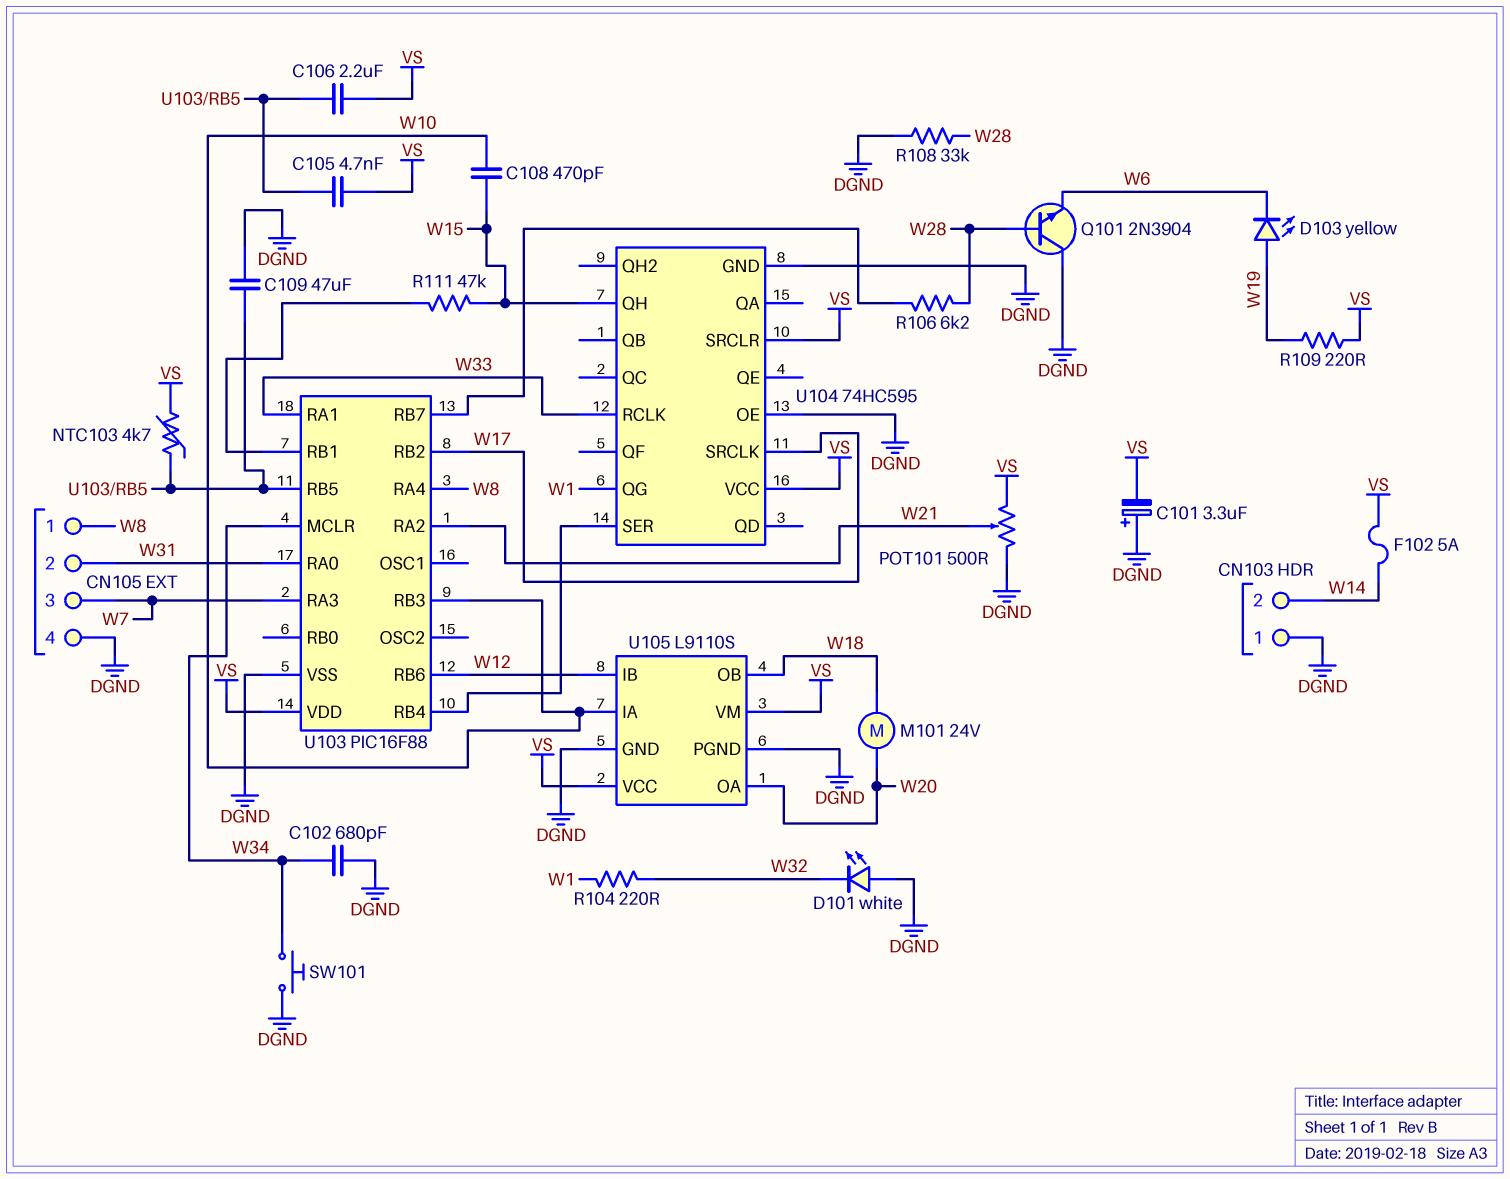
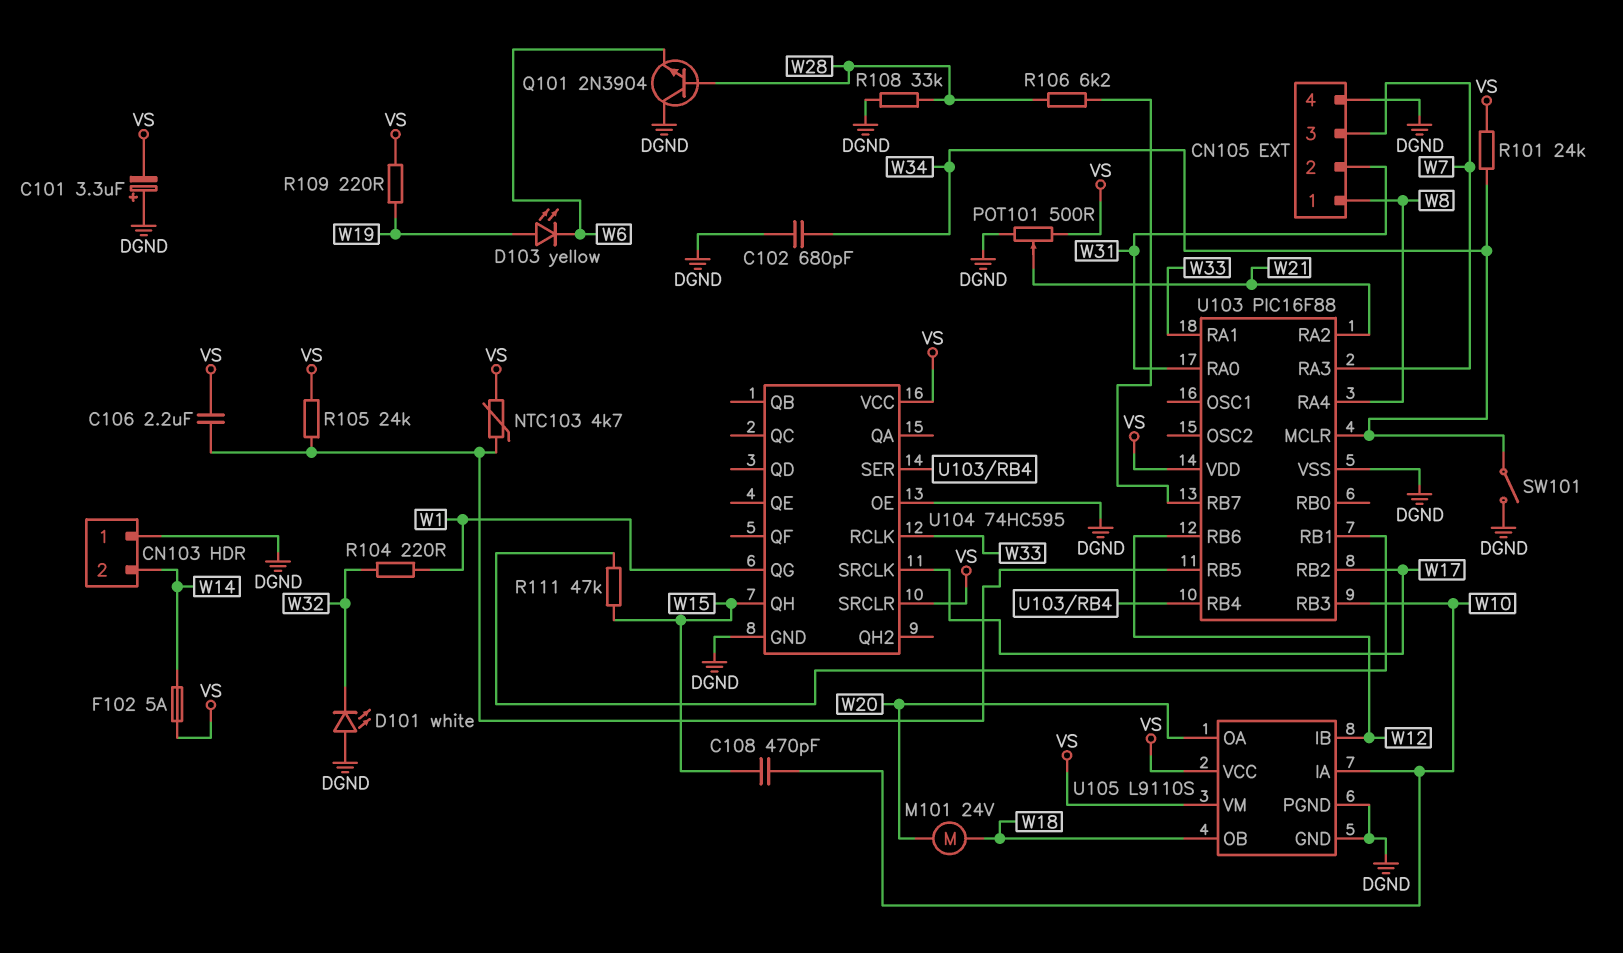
C105: 4.7nF (U103/RB5, VS) -> none
C109: 47uF (DGND, U103/RB5) -> none
R101: none -> 24k (VS, W34)
R105: none -> 24k (U103/RB5, VS)
SW101: button (DGND, W34) -> switch (DGND, W34)

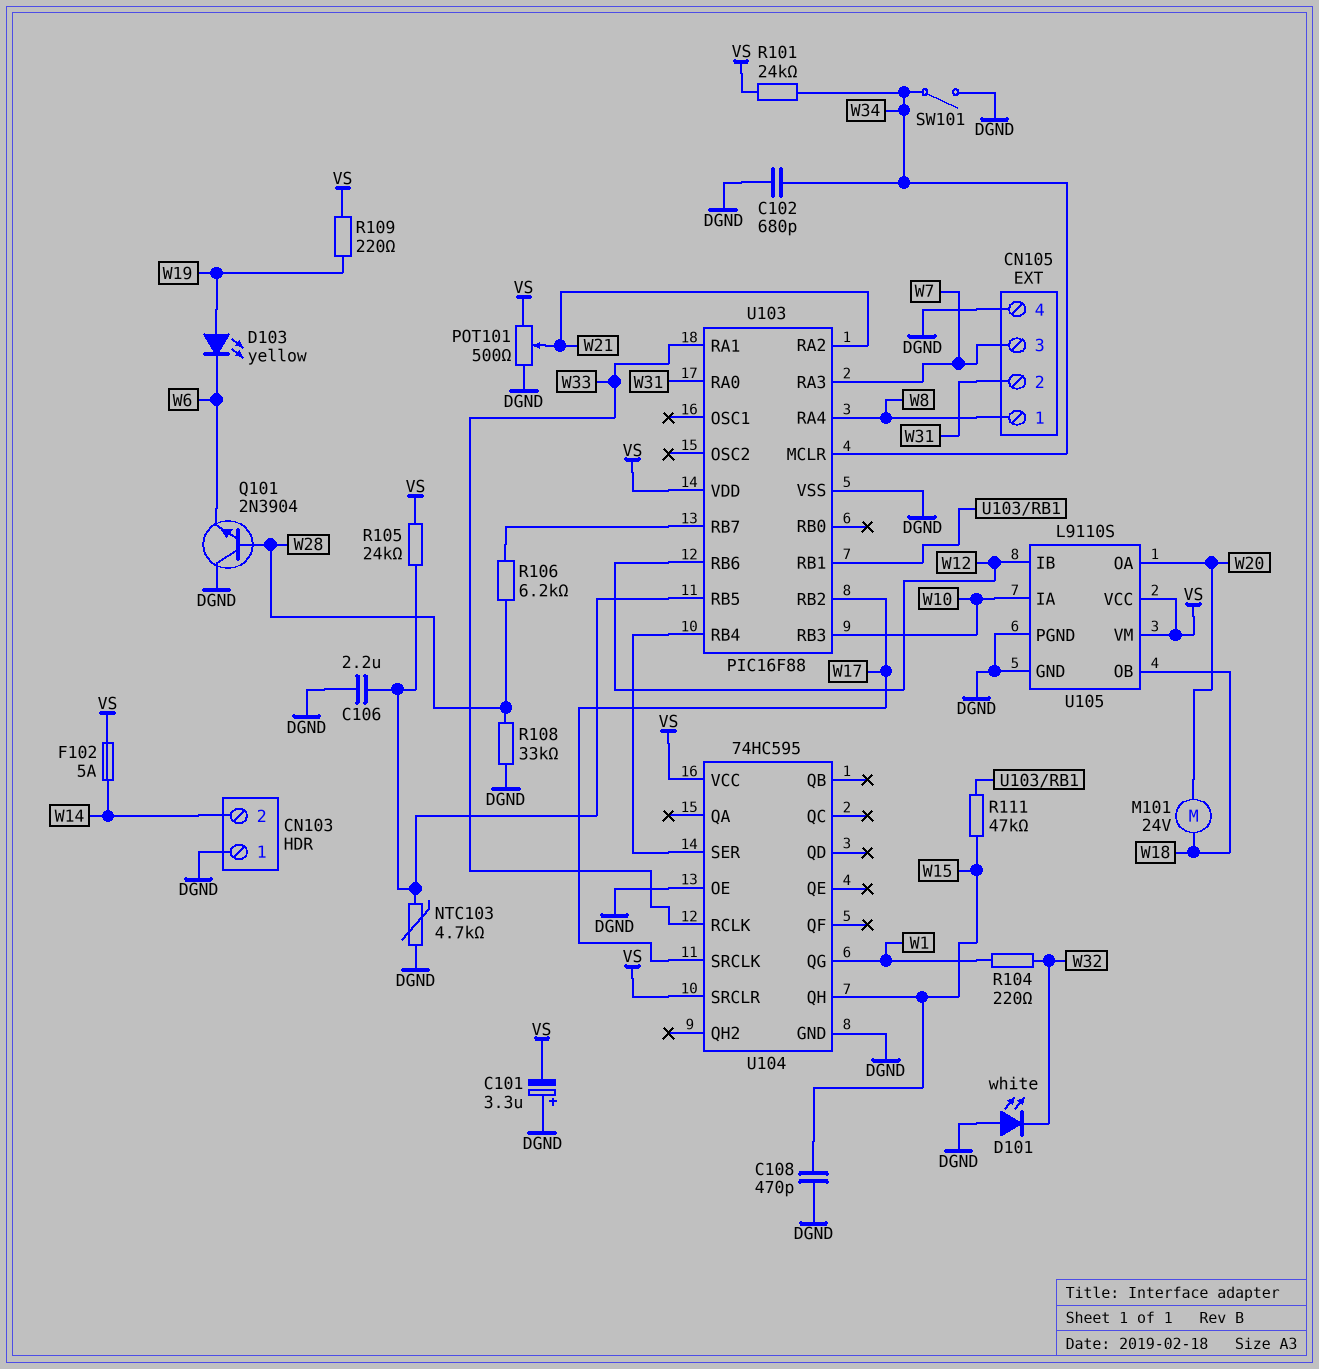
C106: 2.2uF (U103/RB5, VS) -> 2.2uF (DGND, U103/RB5)
C108: 470pF (W10, W15) -> 470pF (DGND, W15)
NTC103: 4.7k (U103/RB5, VS) -> 4.7k (DGND, U103/RB5)

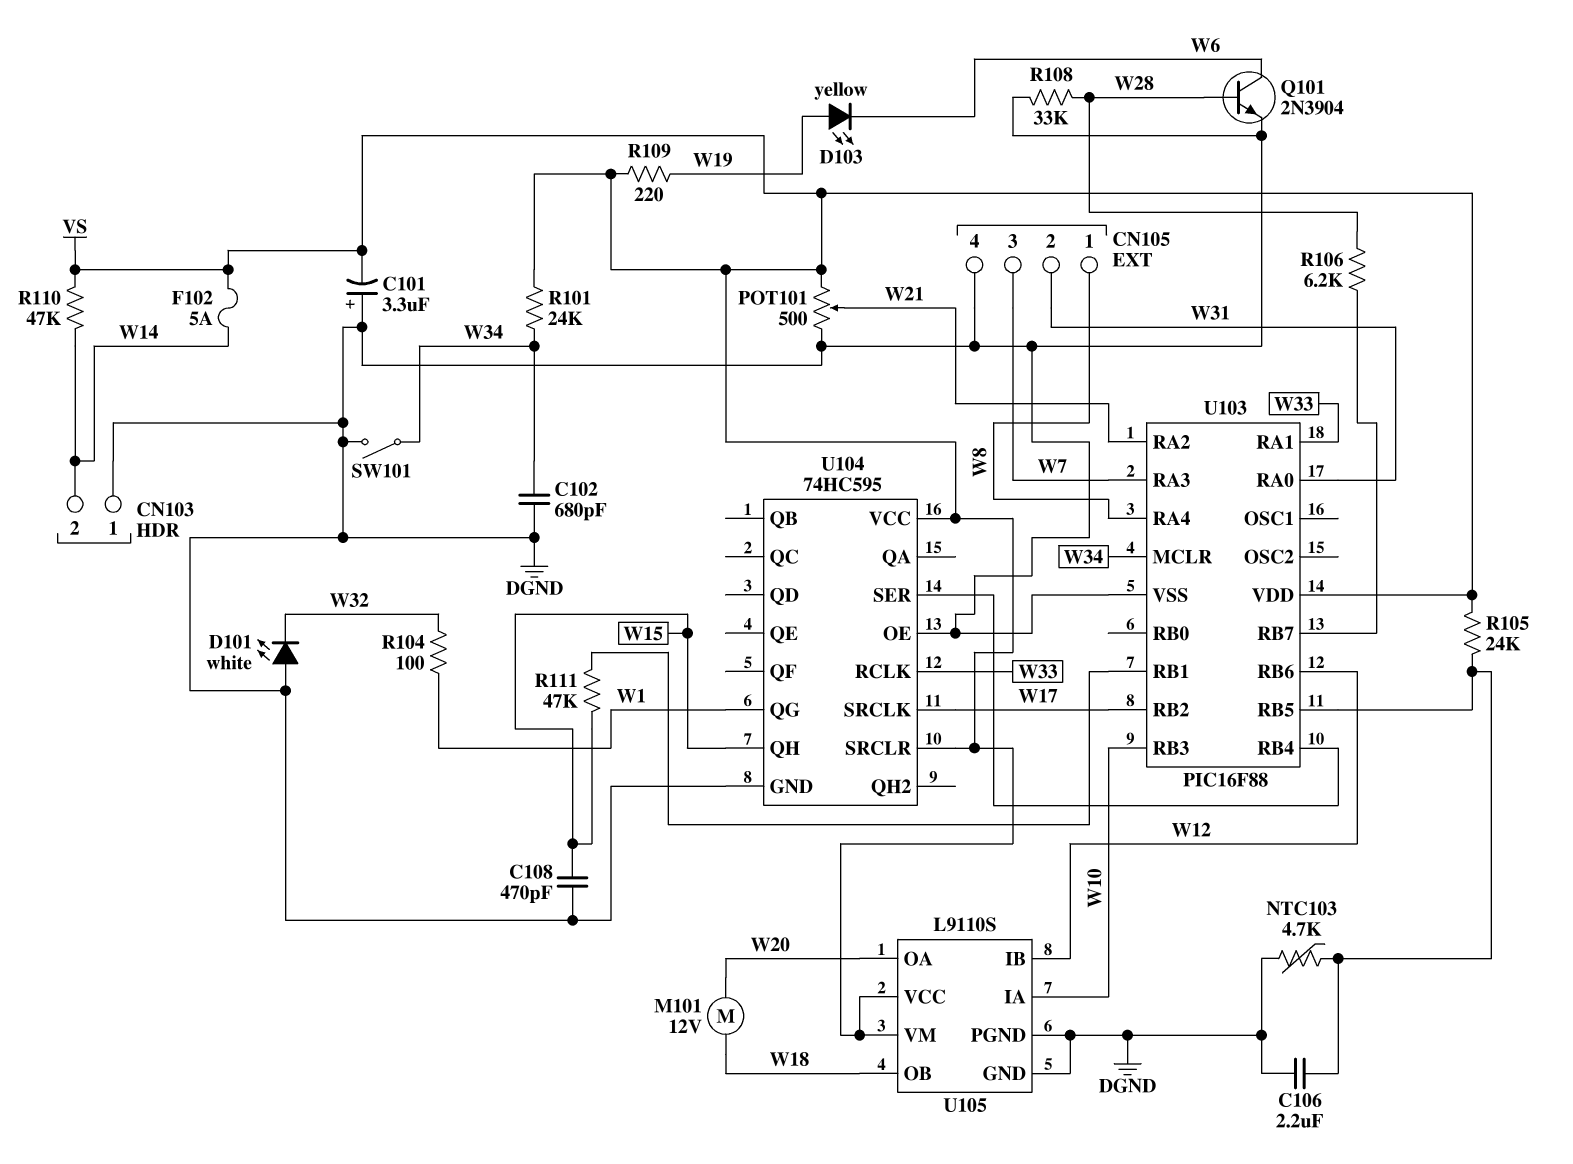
M101: motor 24V (W18, W20) -> motor 12V (W18, W20)
Q101: NPN 2N3904 (B W28, C DGND, E W6) -> NPN 2N3904 (B W28, C W6, E DGND)
R104: 220 (W1, W32) -> 100 (W1, W32)
R110: none -> 47k (VS, W14)

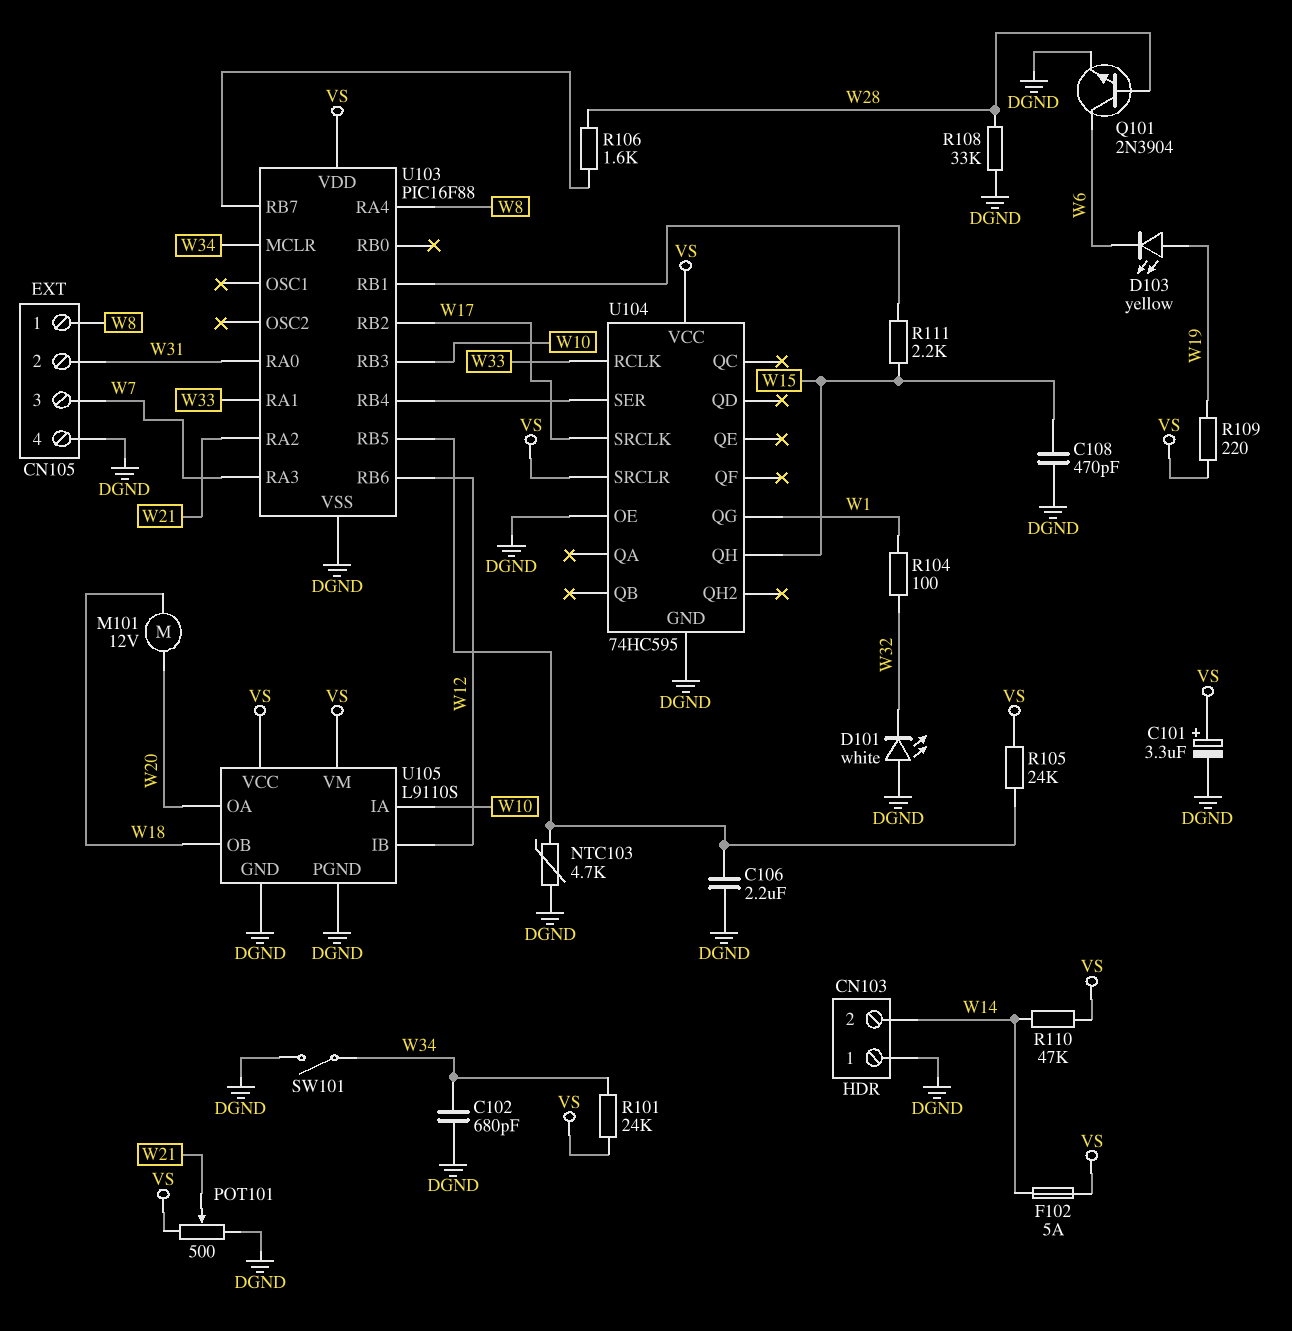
C101: 3.3uF (plus DGND, minus VS) -> 3.3uF (plus VS, minus DGND)
R106: 6.2k (U103/RB7, W28) -> 1.6k (U103/RB7, W28)
R111: 47k (U103/RB1, W15) -> 2.2k (U103/RB1, W15)

